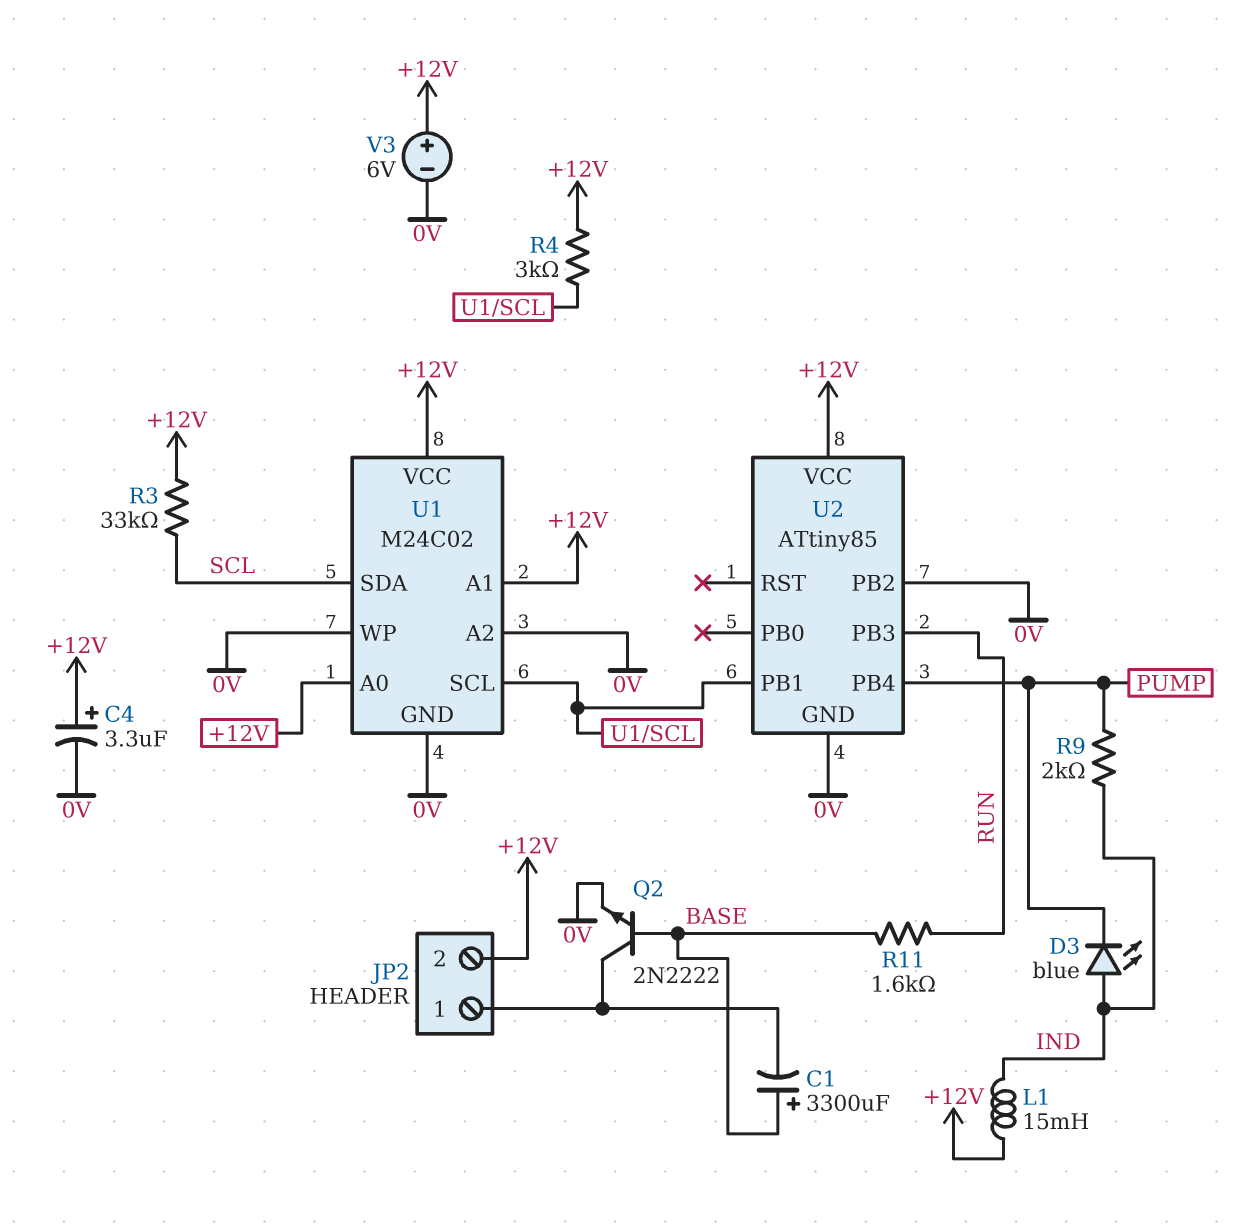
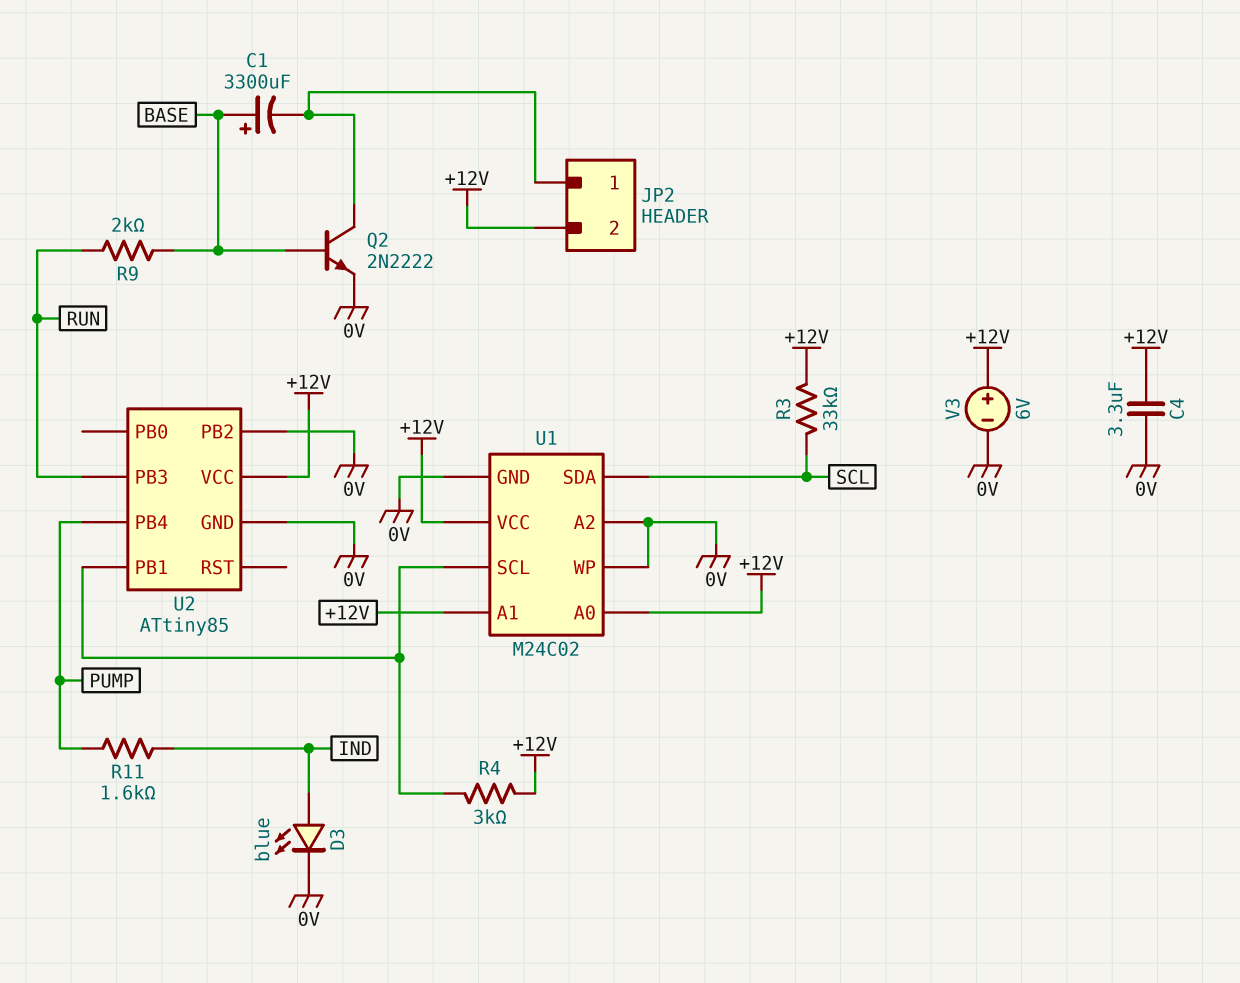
C4: 3.3uF (plus +12V, minus 0V) -> 3.3uF (+12V, 0V)
D3: LED blue (A IND, K PUMP) -> LED blue (A IND, K 0V)
L1: 15mH (+12V, IND) -> none
R9: 2k (IND, PUMP) -> 2k (BASE, RUN)
R11: 1.6k (BASE, RUN) -> 1.6k (IND, PUMP)

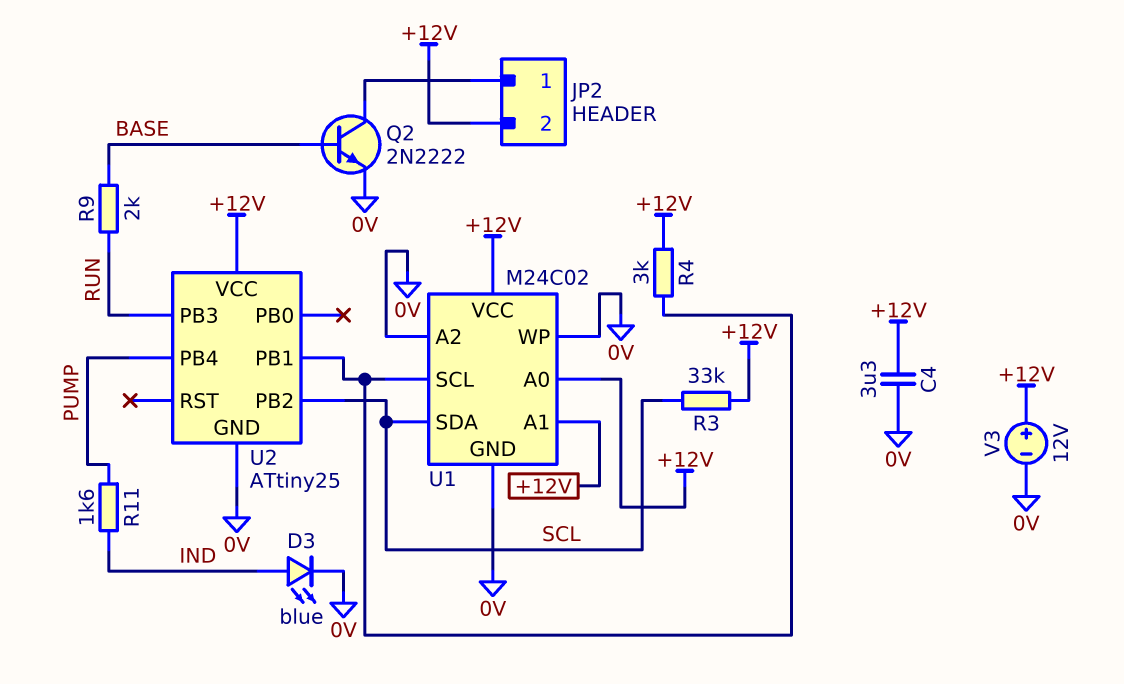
C1: 3300uF (plus BASE, minus JP2/1) -> none
U2: ATtiny85 -> ATtiny25
U2 pin PB2: 0V -> SCL
V3: 6V (plus +12V, minus 0V) -> 12V (plus +12V, minus 0V)

